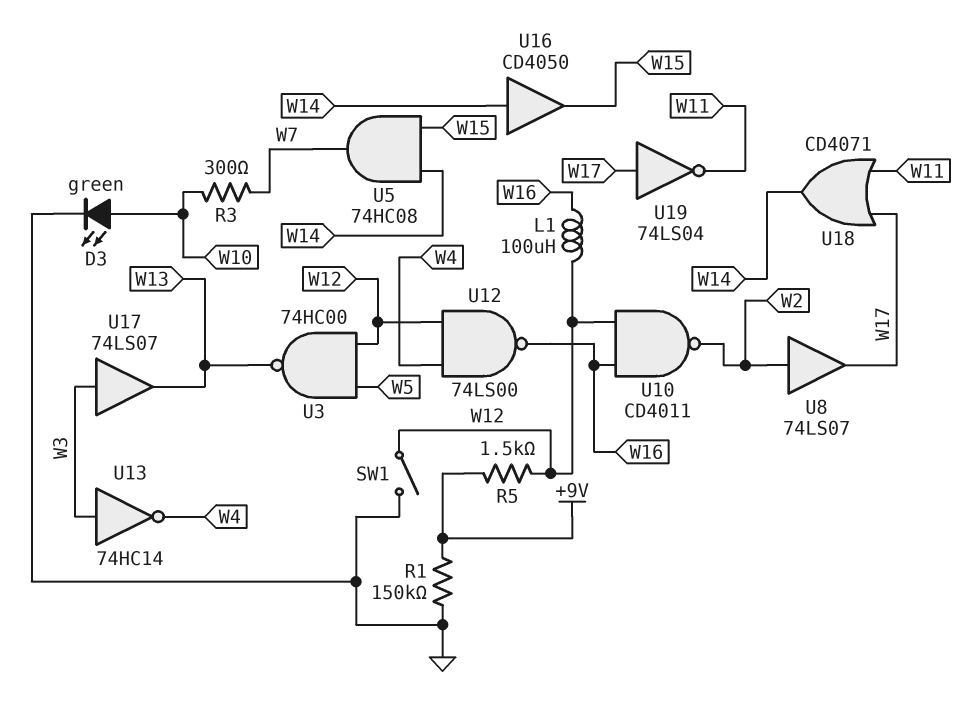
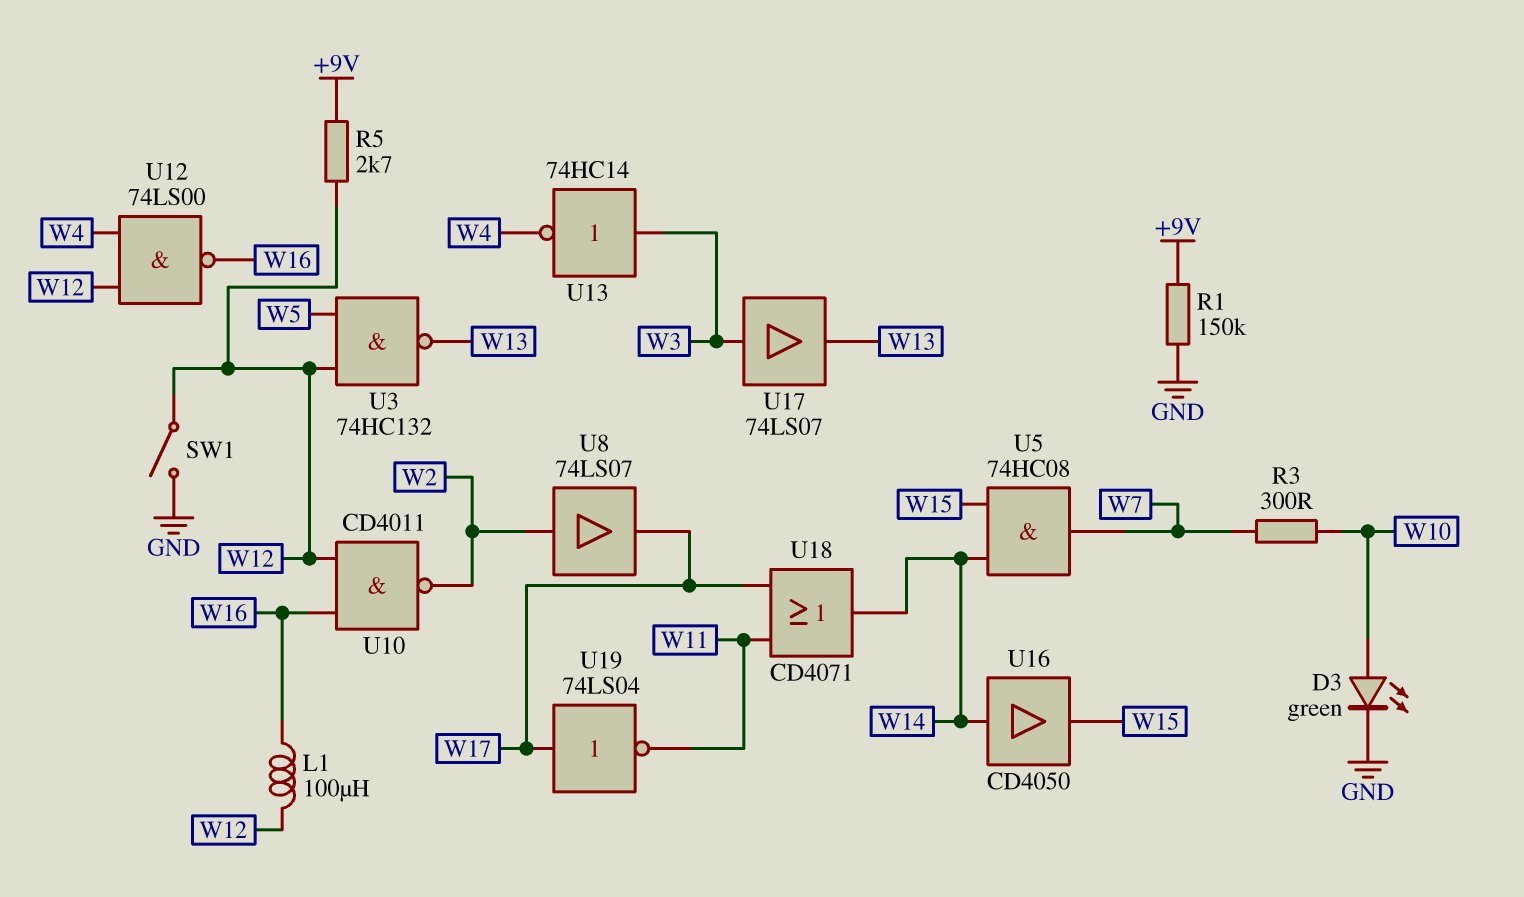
R5: 1.5k (+9V, W12) -> 2.7k (+9V, W12)
U3: NAND 74HC00 (in W5, in W12, out W13) -> NAND 74HC132 (in W5, in W12, out W13)

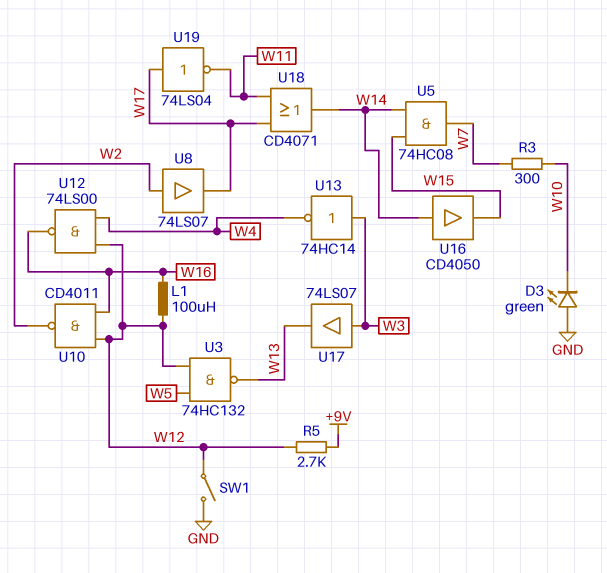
D3: LED green (A W10, K GND) -> LED green (A GND, K W10)
R1: 150k (+9V, GND) -> none

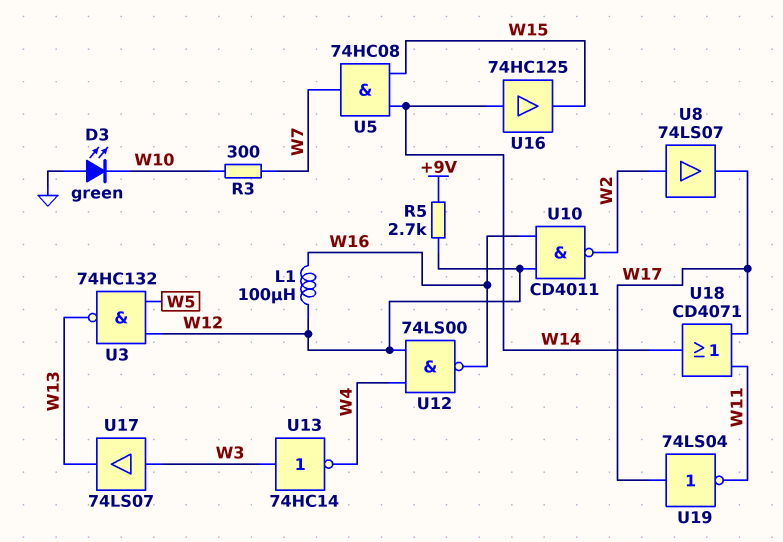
SW1: switch (GND, W12) -> none
U16: buffer CD4050 (in W14, out W15) -> buffer 74HC125 (in W14, out W15)

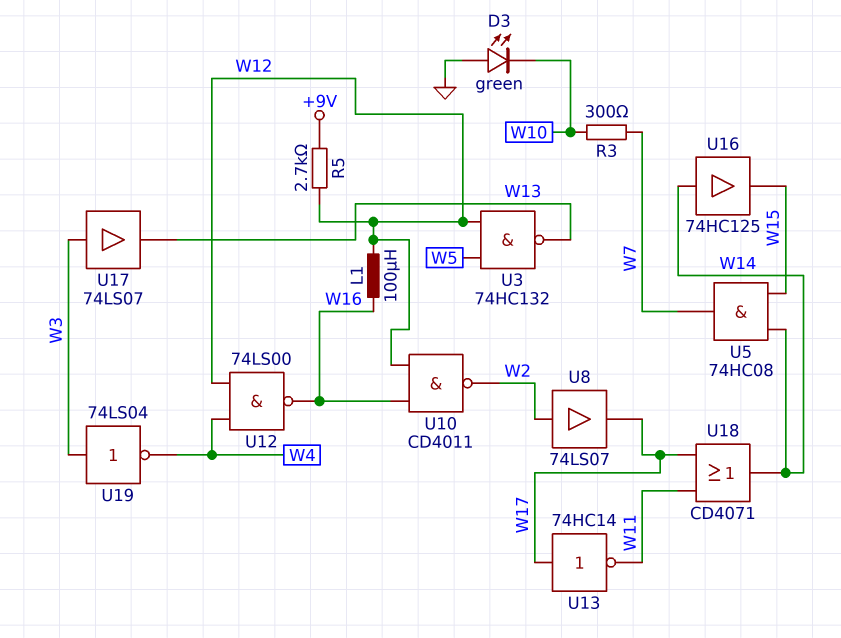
U13: NOT 74HC14 (in W3, out W4) -> NOT 74HC14 (in W17, out W11)
U19: NOT 74LS04 (in W17, out W11) -> NOT 74LS04 (in W3, out W4)

